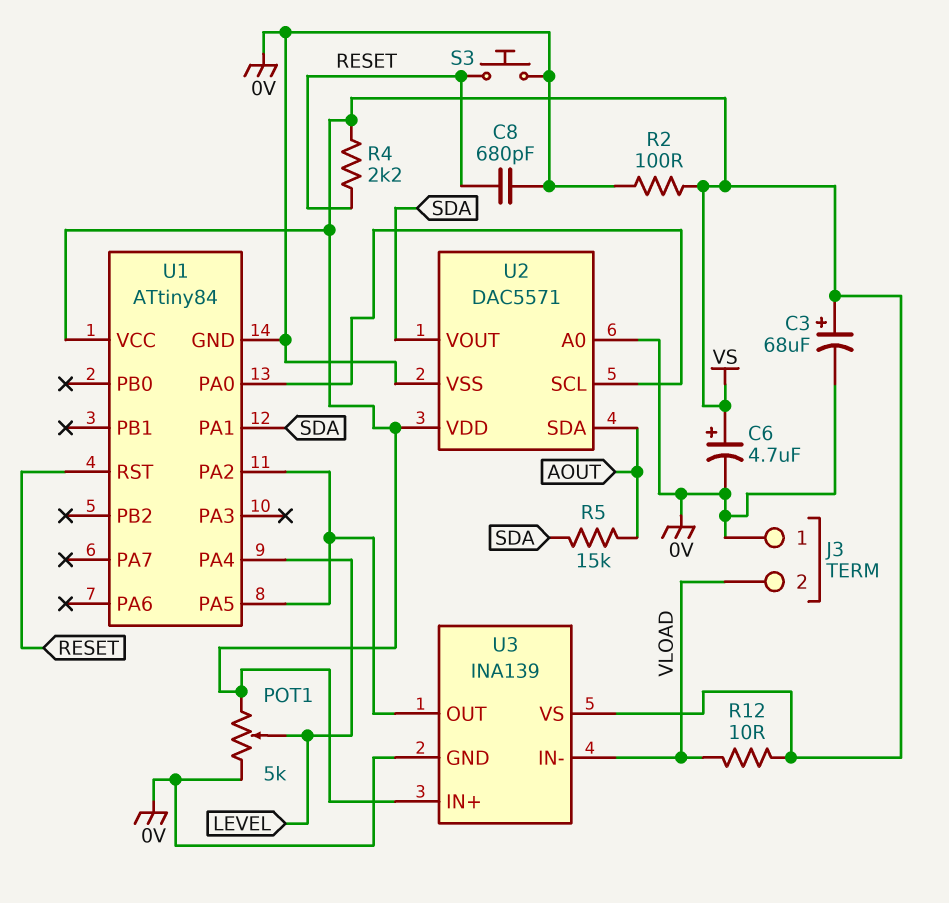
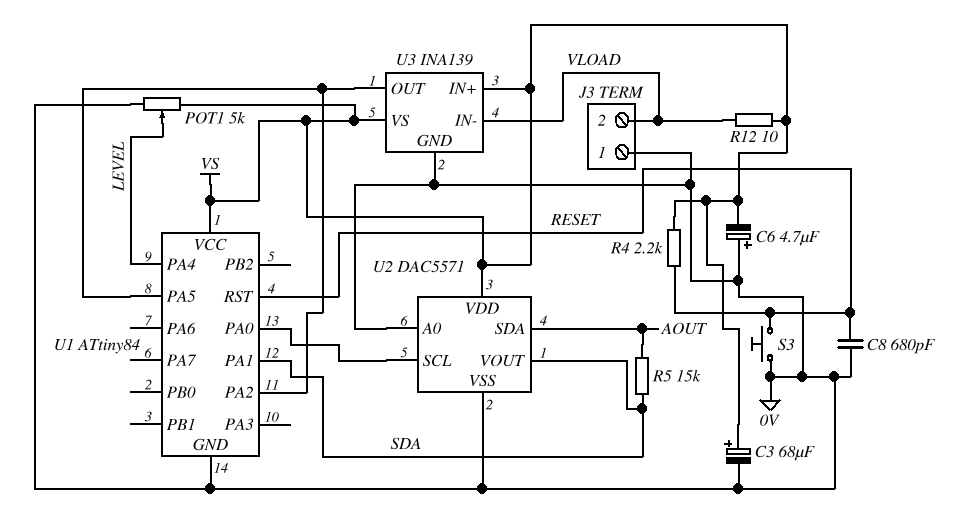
C6: 4.7uF (plus VS, minus 0V) -> 4.7uF (plus 0V, minus VS)
R2: 100 (0V, VS) -> none

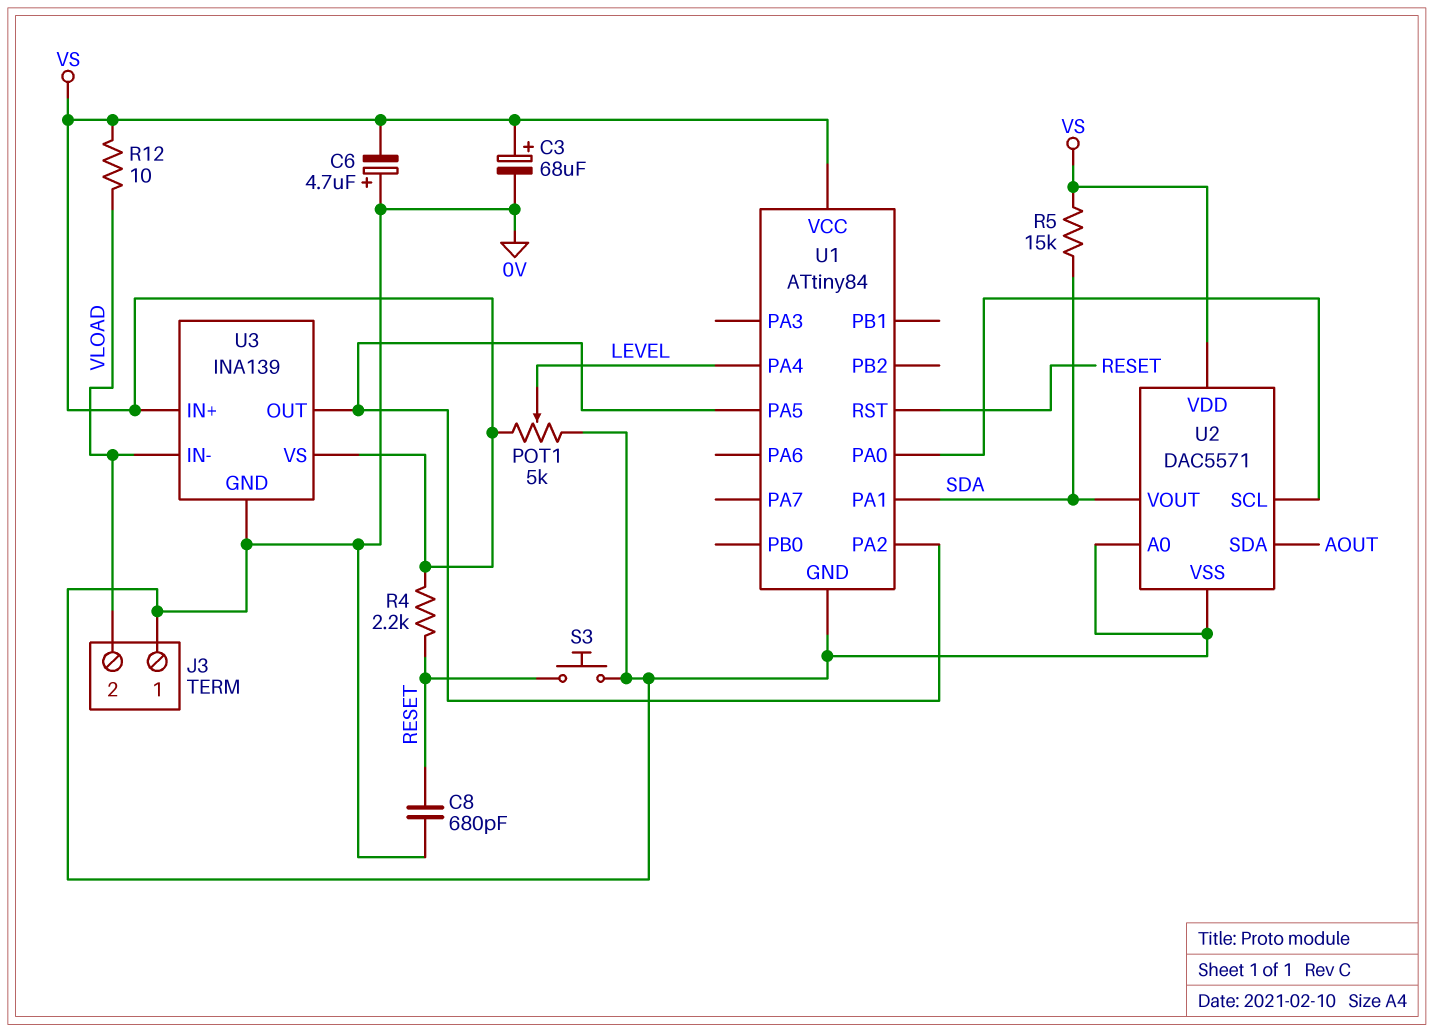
R5: 15k (AOUT, SDA) -> 15k (SDA, VS)

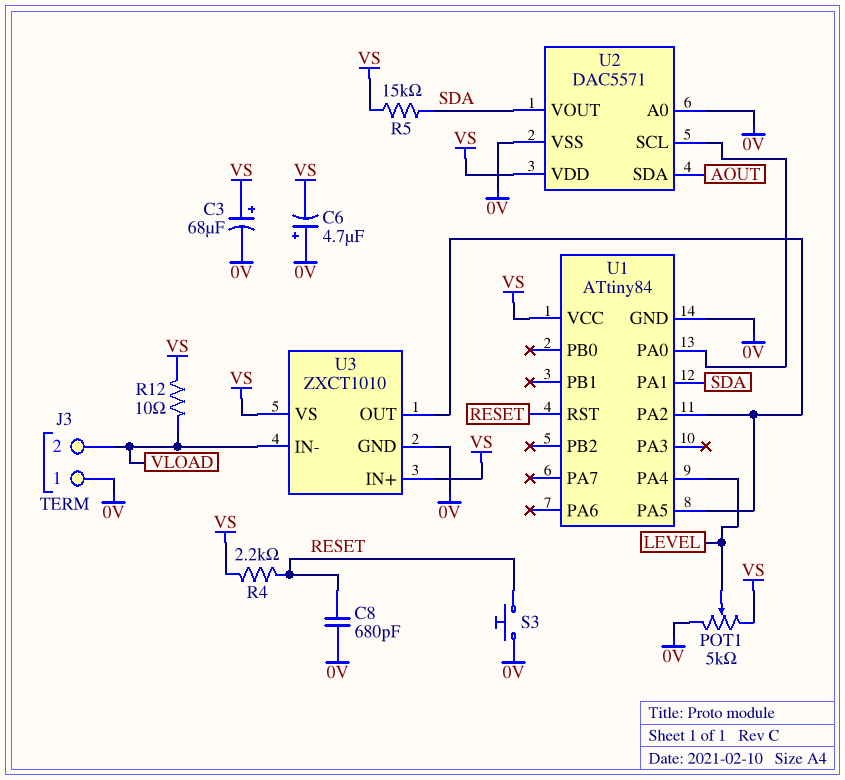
U3: INA139 -> ZXCT1010

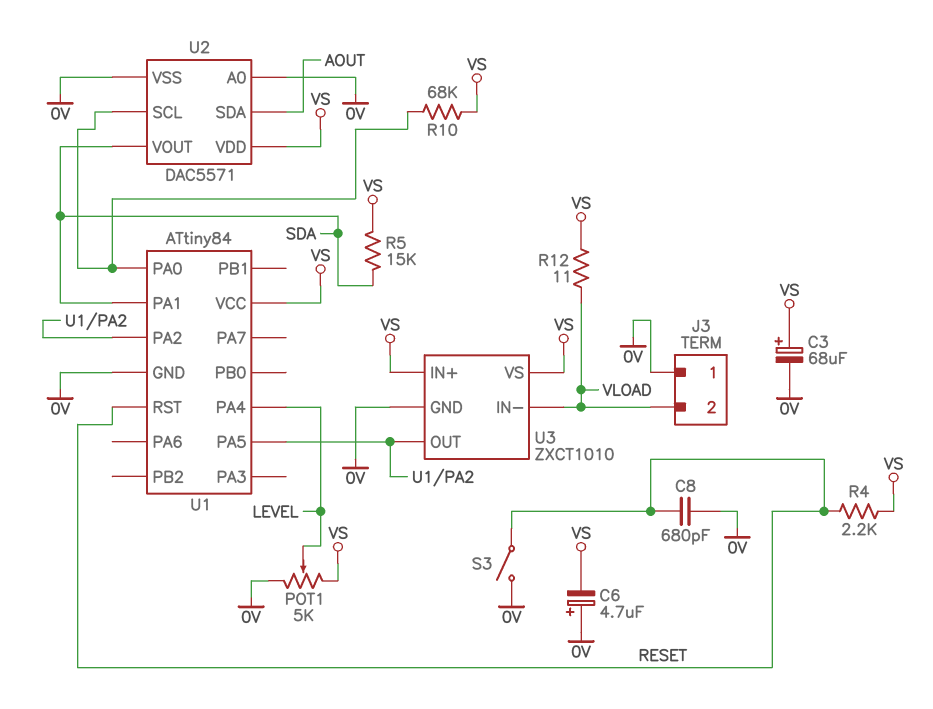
R10: none -> 68k (U1/PA0, VS)
R12: 10 (VLOAD, VS) -> 11 (VLOAD, VS)
S3: button (0V, RESET) -> switch (0V, RESET)

